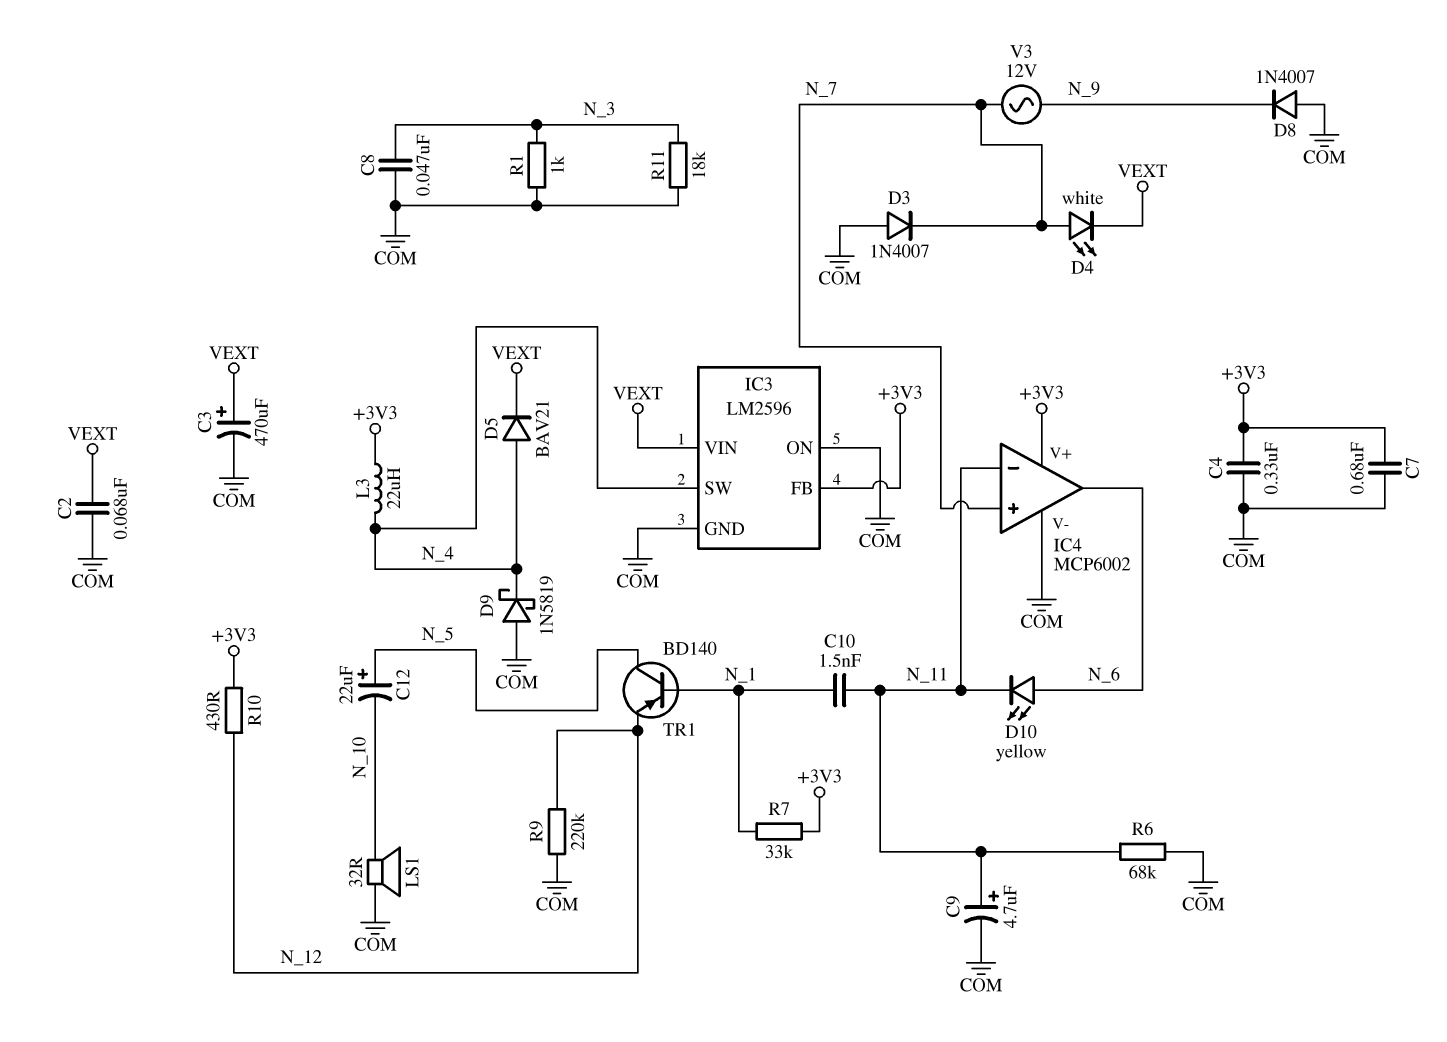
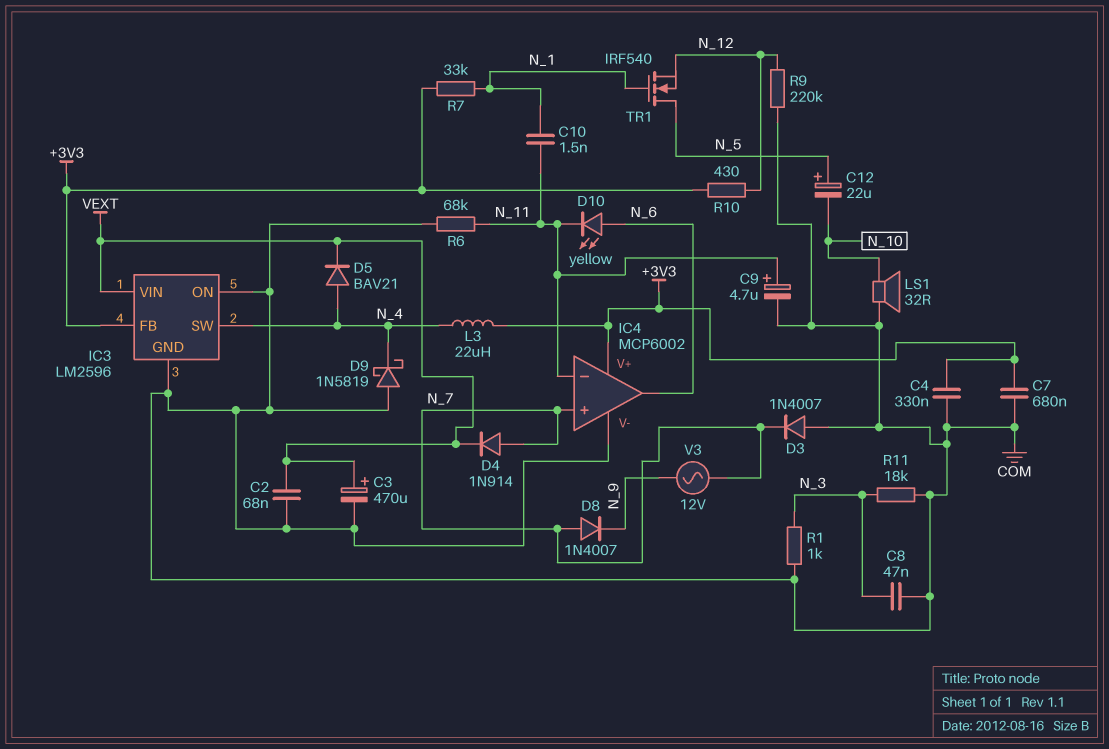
D4: LED white (A N_7, K VEXT) -> diode 1N914 (A N_7, K VEXT)
D8: diode 1N4007 (A COM, K N_9) -> diode 1N4007 (A N_7, K N_9)
TR1: PNP BD140 (B N_1, C N_5, E N_12) -> NMOS IRF540 (G N_1, D N_5, S N_12)

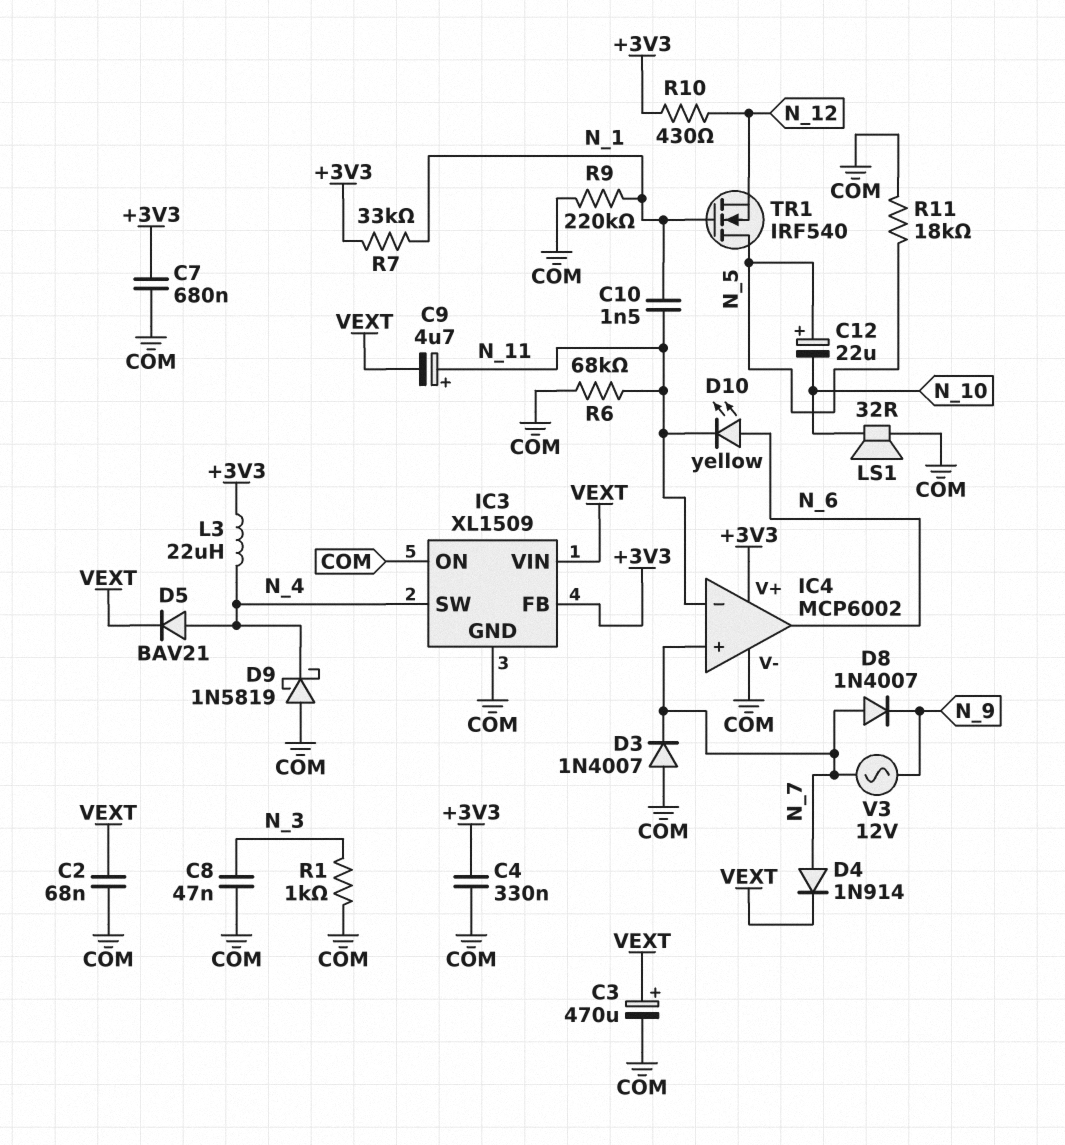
C9: 4.7uF (plus N_11, minus COM) -> 4.7uF (plus N_11, minus VEXT)
IC3: LM2596 -> XL1509
R9: 220k (COM, N_12) -> 220k (COM, N_1)
R11: 18k (COM, N_3) -> 18k (COM, N_5)

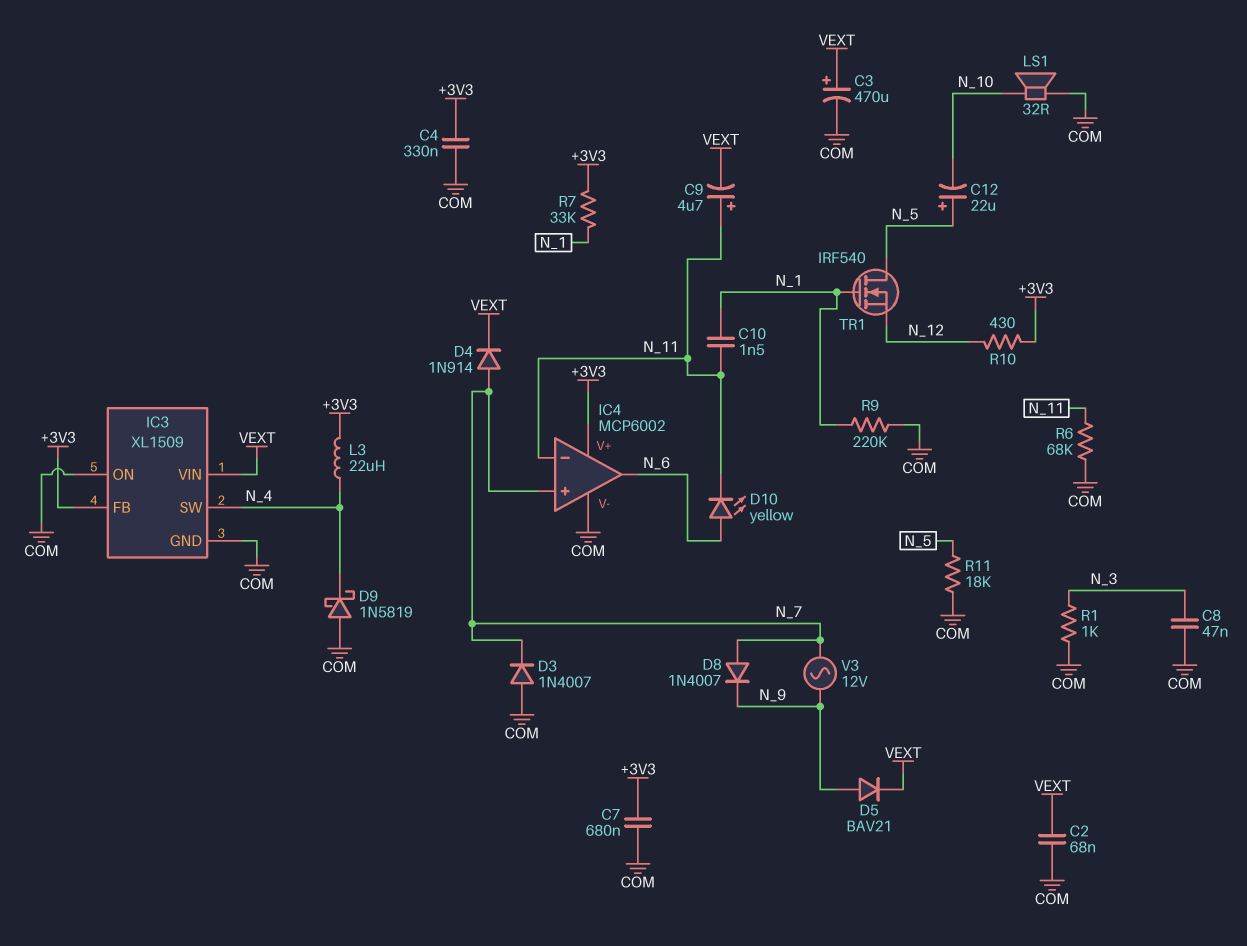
D5: diode BAV21 (A N_4, K VEXT) -> diode BAV21 (A N_9, K VEXT)

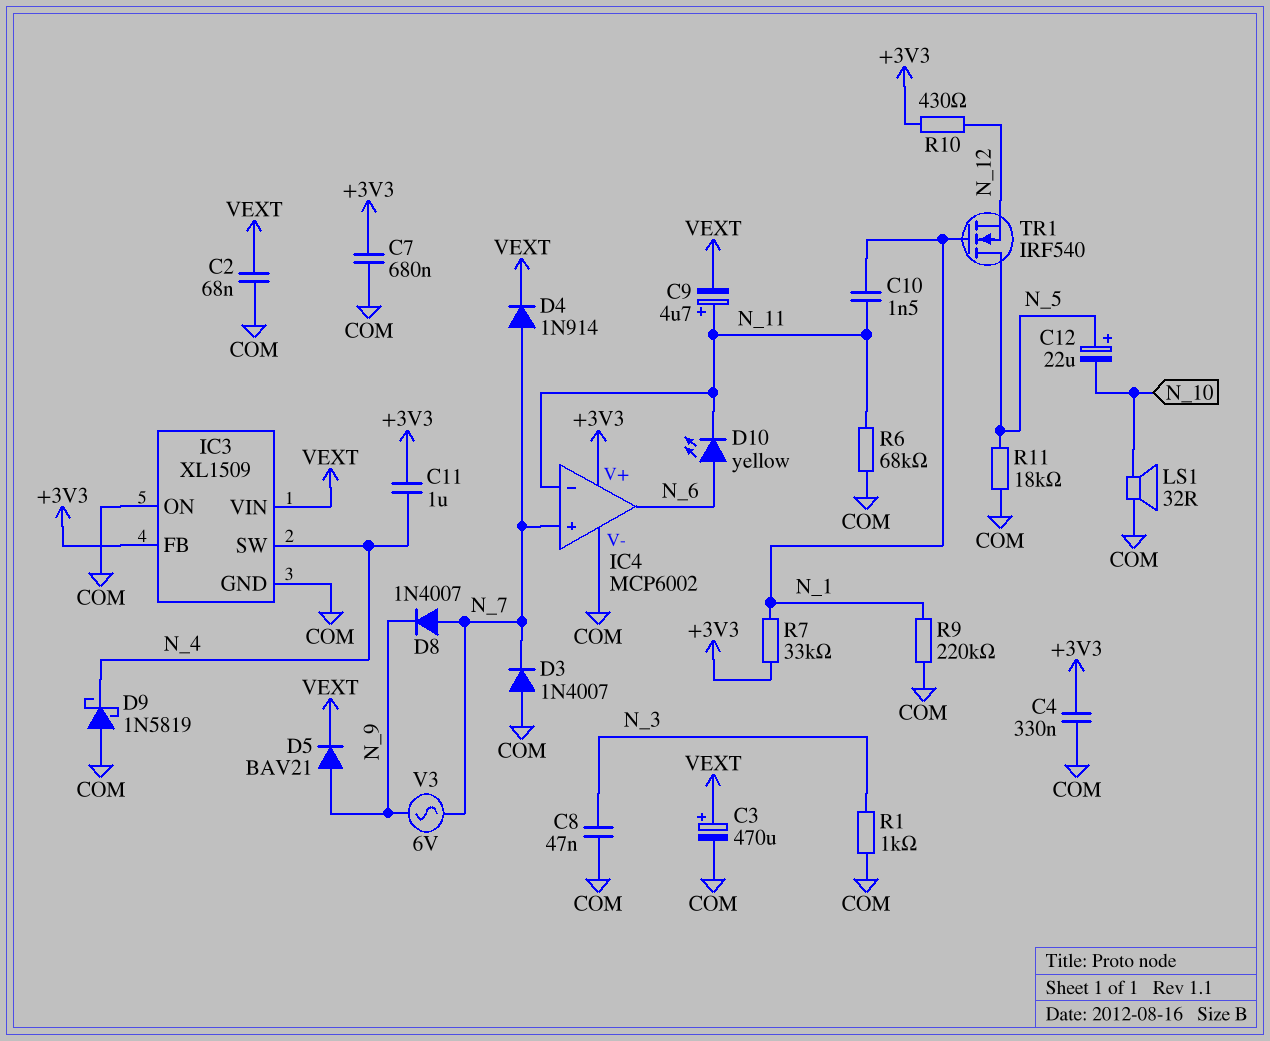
C11: none -> 1uF (+3V3, N_4)
L3: 22uH (+3V3, N_4) -> none
V3: AC 12V (N_7, N_9) -> AC 6V (N_7, N_9)

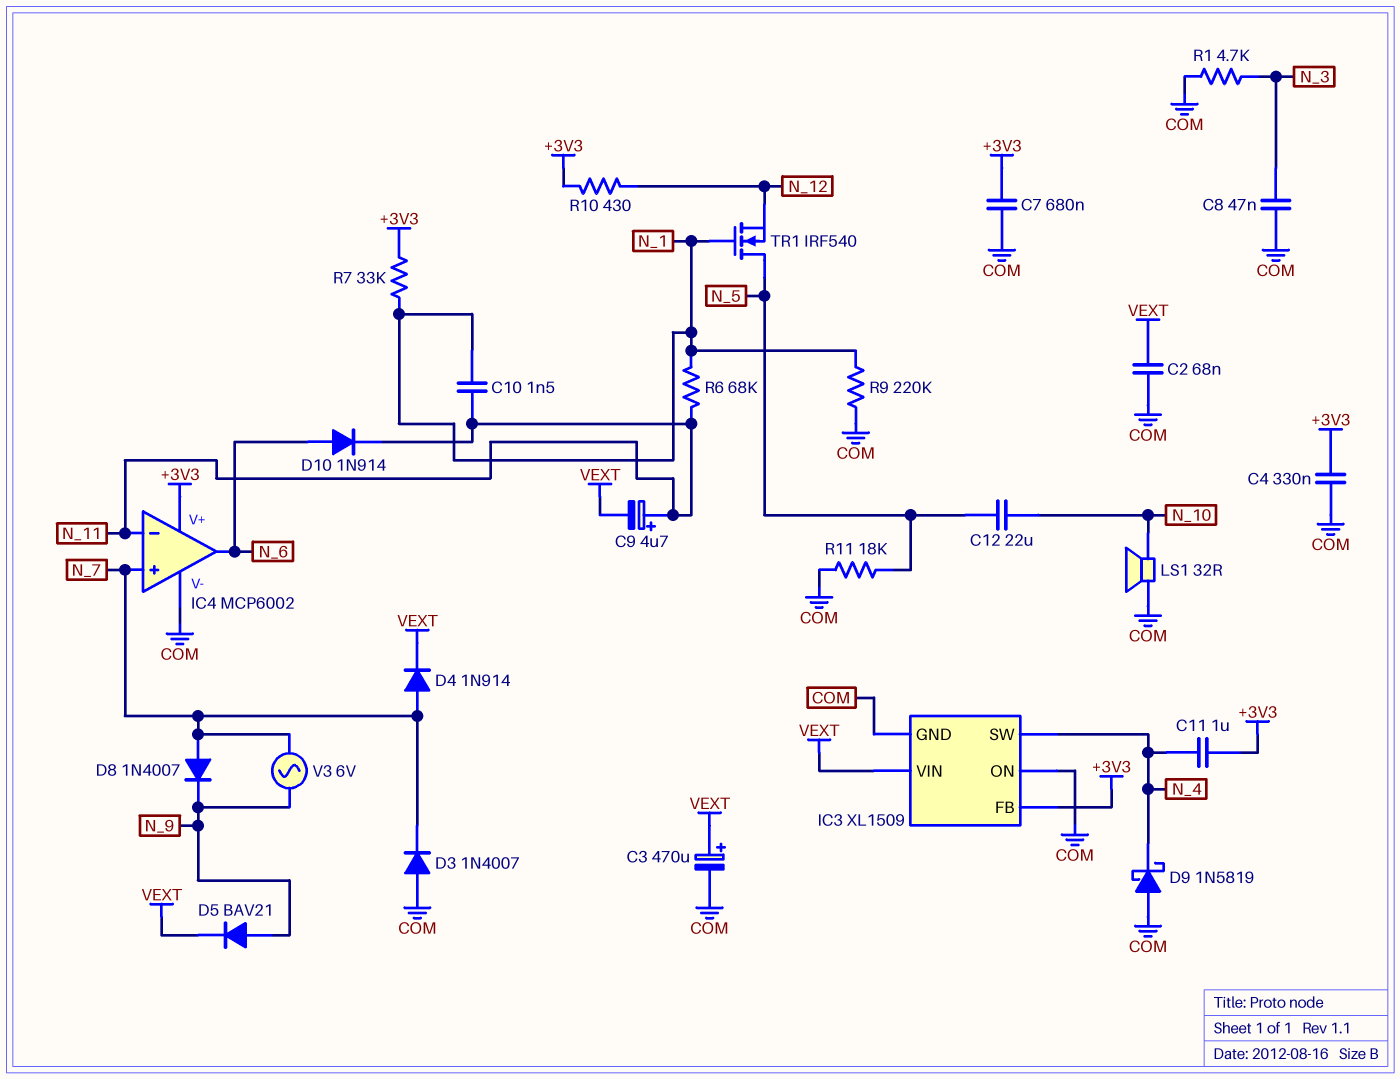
C12: 22uF (plus N_5, minus N_10) -> 22uF (N_5, N_10)
D10: LED yellow (A N_6, K N_11) -> diode 1N914 (A N_6, K N_11)
R1: 1k (COM, N_3) -> 4.7k (COM, N_3)
R6: 68k (COM, N_11) -> 68k (N_1, N_11)

